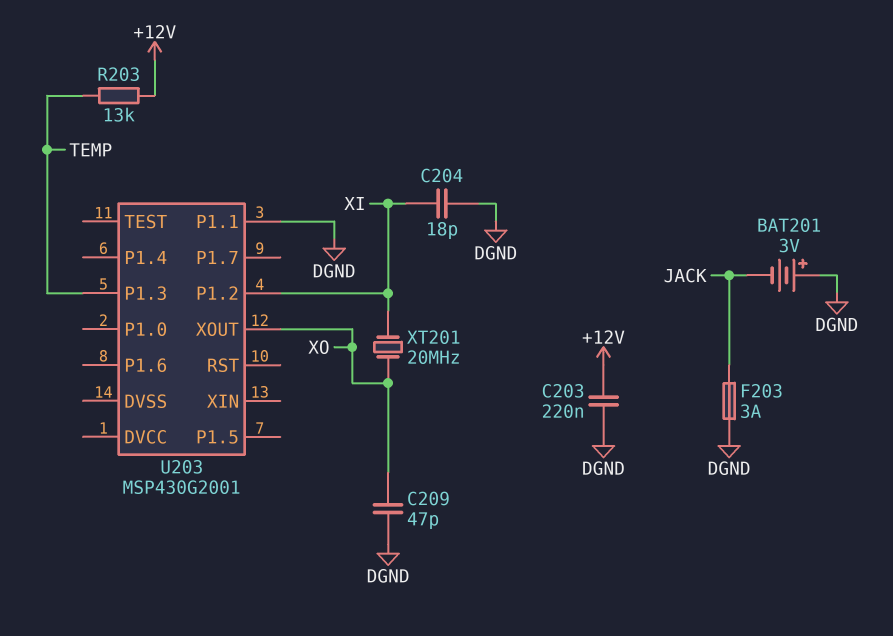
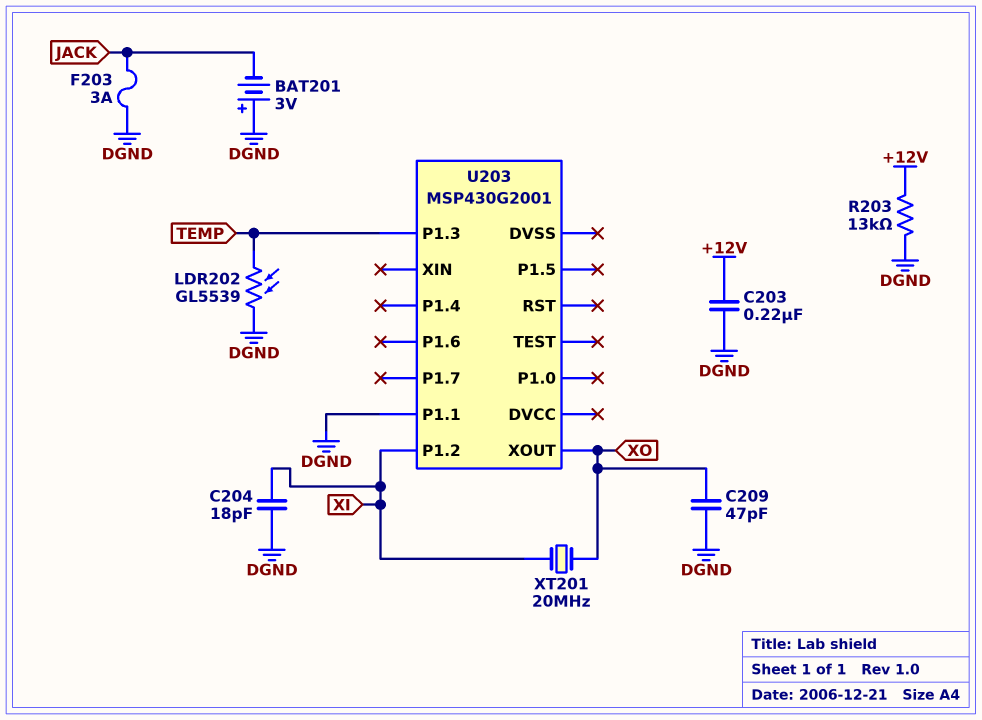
LDR202: none -> GL5539 (DGND, TEMP)
R203: 13k (+12V, TEMP) -> 13k (+12V, DGND)

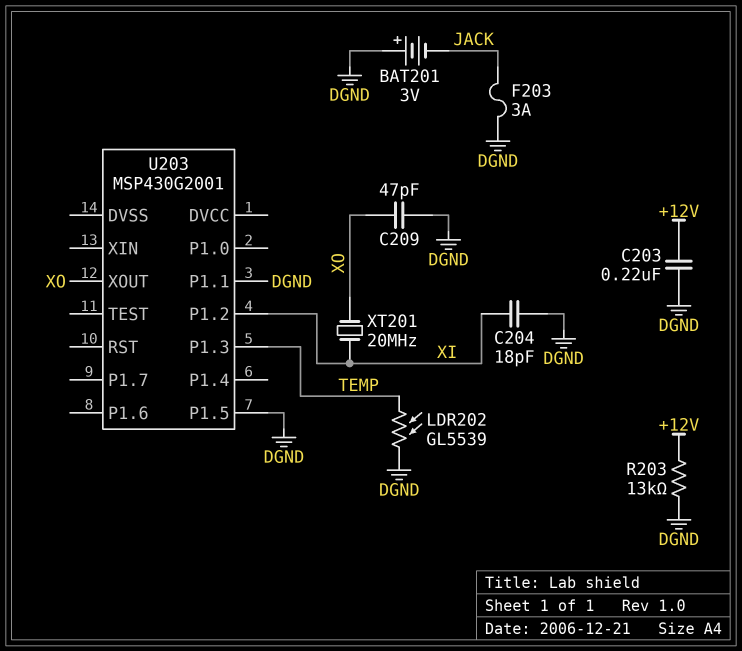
U203 pin P1.5: none -> DGND

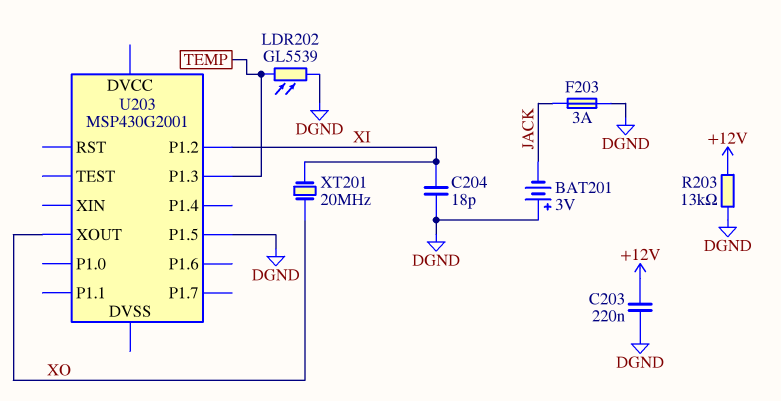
C209: 47pF (DGND, XO) -> none
U203 pin P1.1: DGND -> none

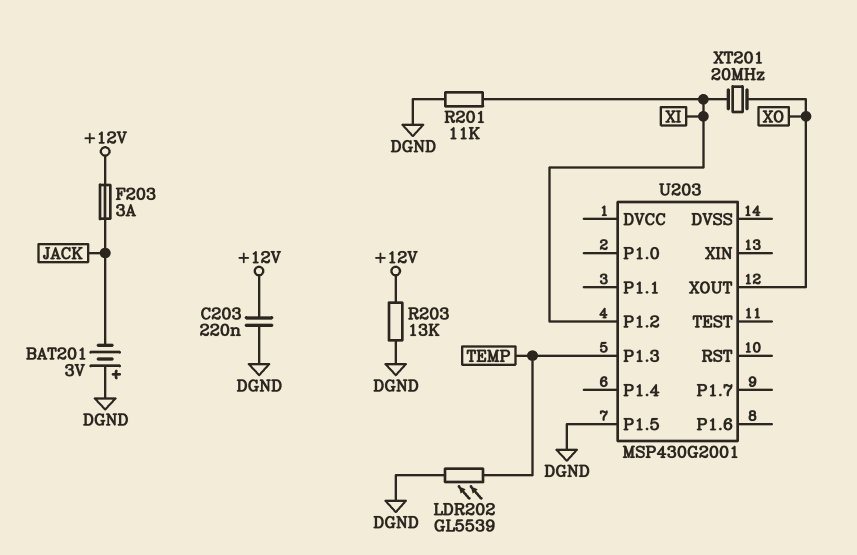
C204: 18pF (DGND, XI) -> none
F203: 3A (DGND, JACK) -> 3A (+12V, JACK)
R201: none -> 11k (DGND, XI)

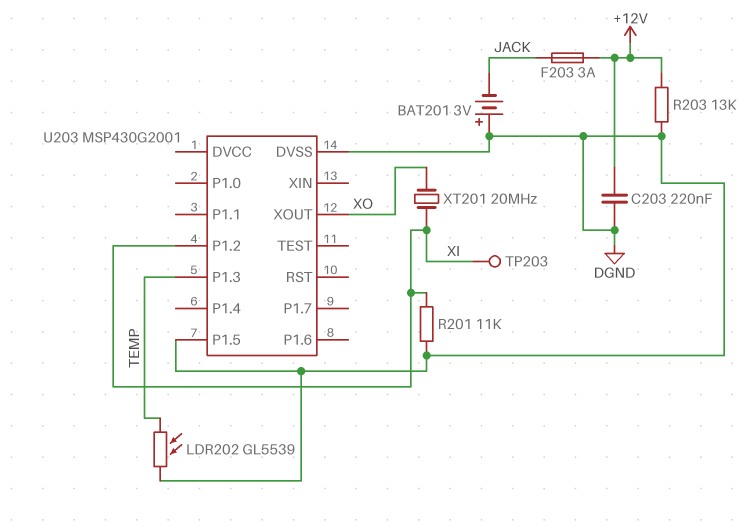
TP203: none -> test point (XI)
U203 pin DVSS: none -> DGND

